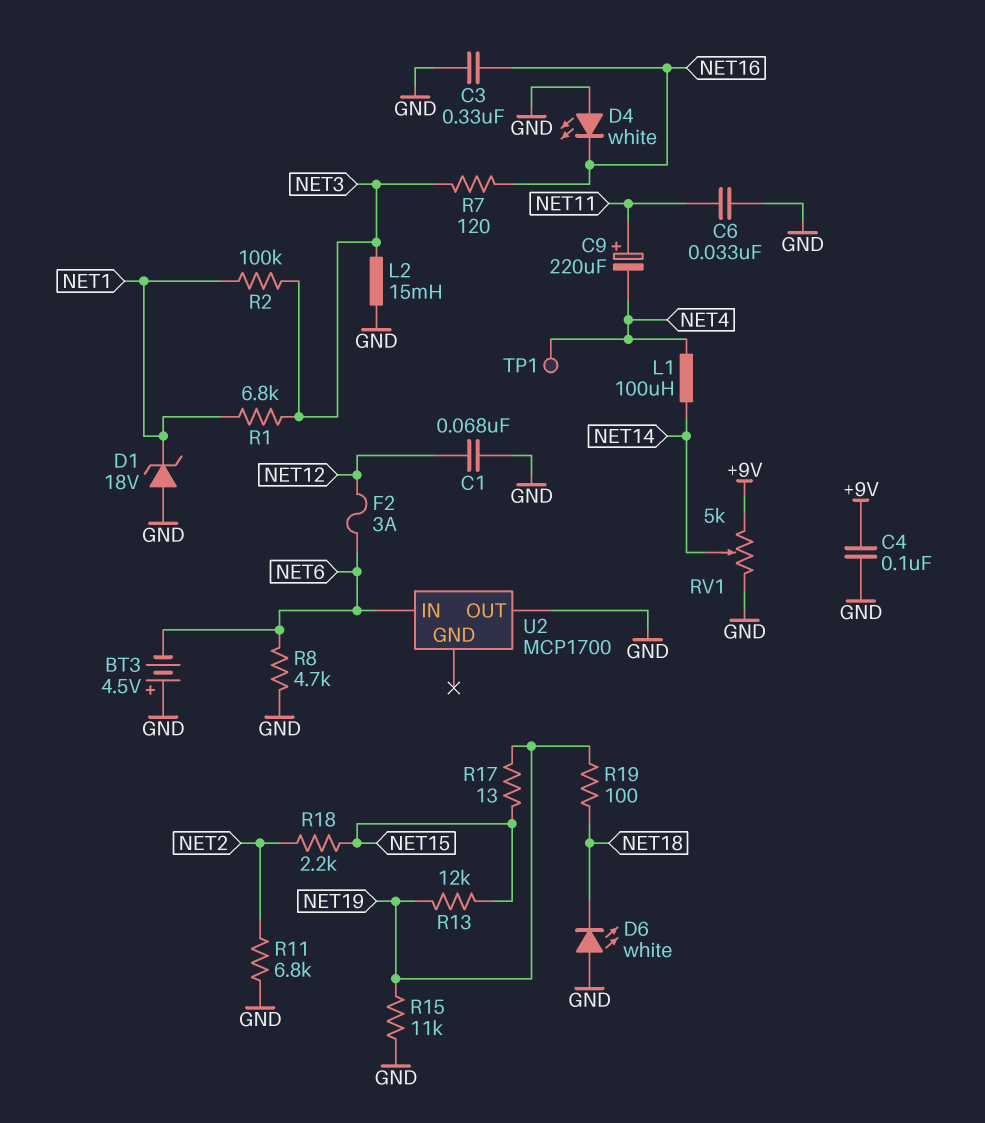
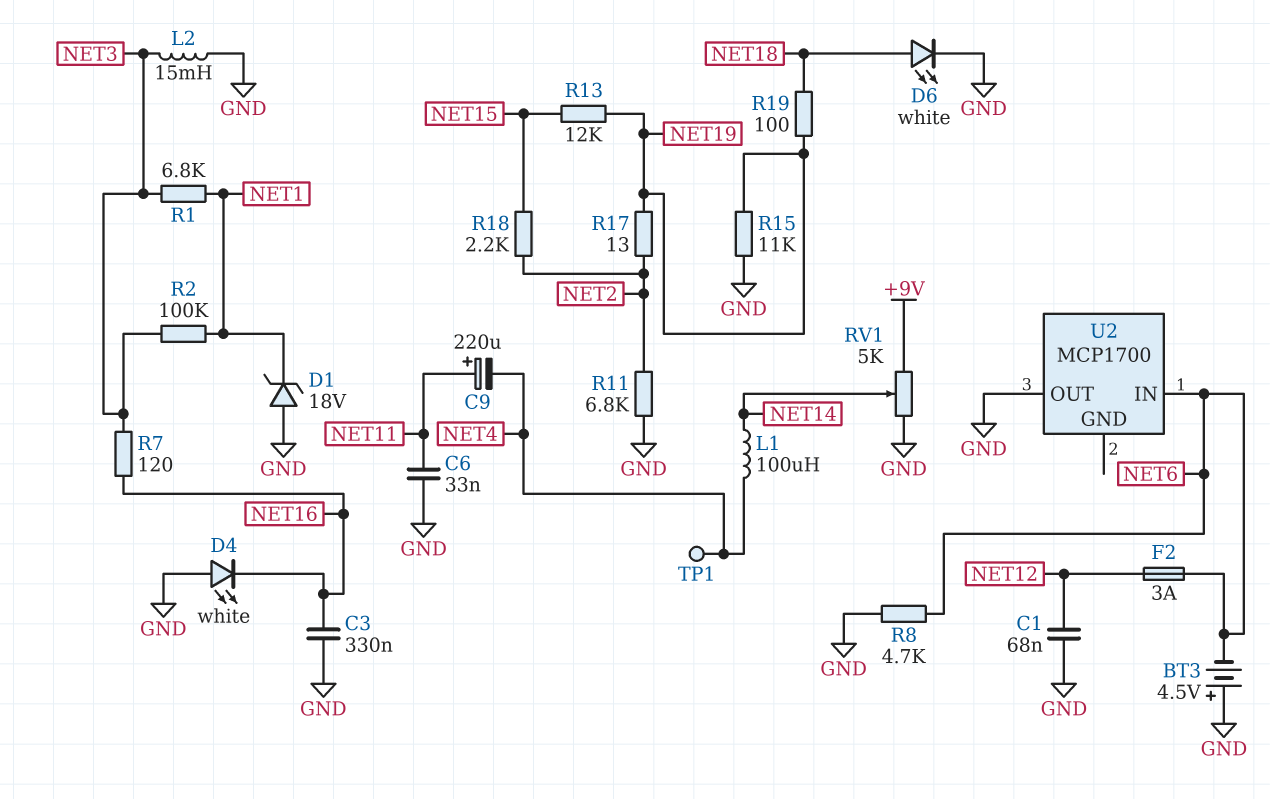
C4: 100nF (+9V, GND) -> none
D6: LED white (A GND, K NET18) -> LED white (A NET18, K GND)
R17: 13 (NET15, NET19) -> 13 (NET2, NET19)

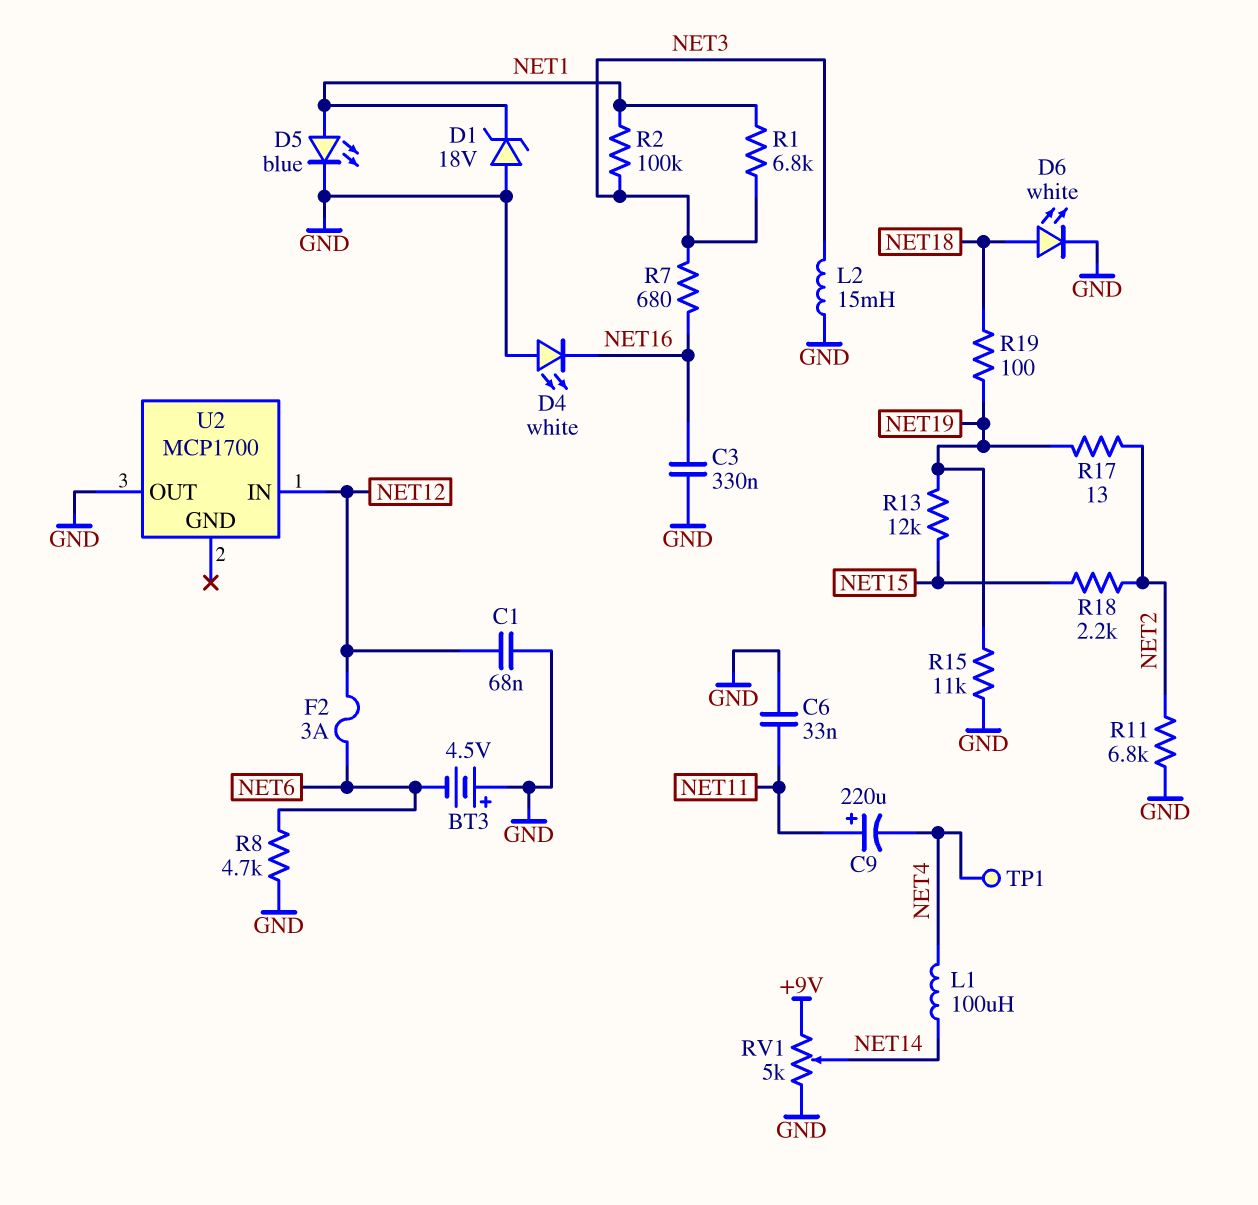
D5: none -> LED blue (A NET1, K GND)
R7: 120 (NET3, NET16) -> 680 (NET3, NET16)
U2 pin IN: NET6 -> NET12

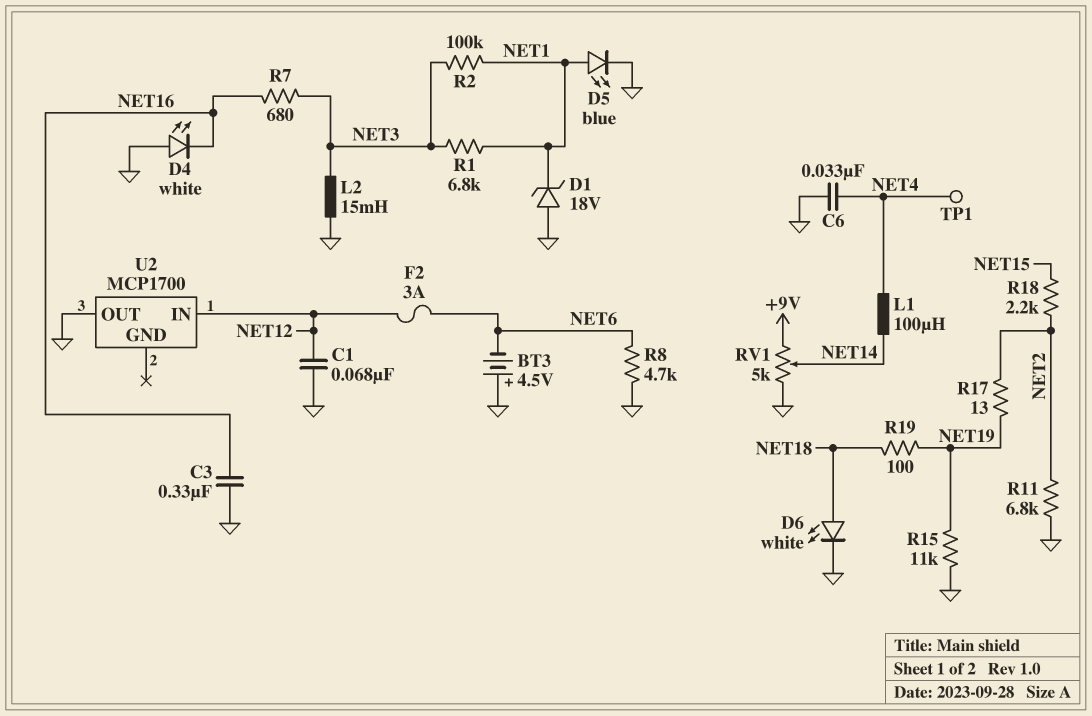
C6: 33nF (GND, NET11) -> 33nF (GND, NET4)
C9: 220uF (plus NET11, minus NET4) -> none
R13: 12k (NET15, NET19) -> none

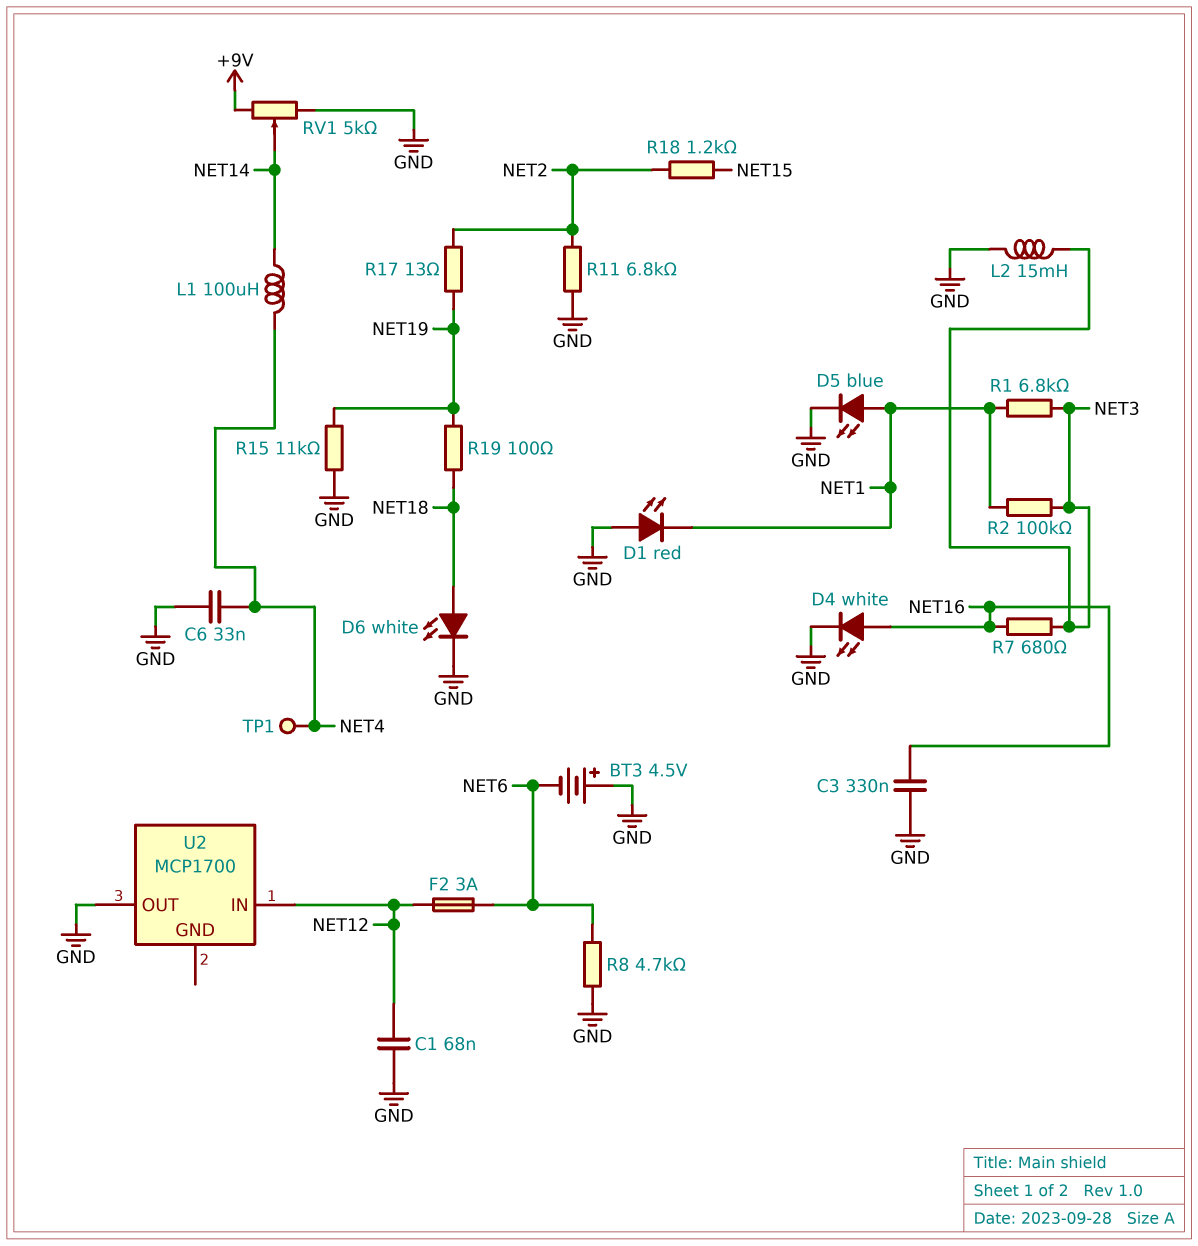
D1: zener 18V (A GND, K NET1) -> LED red (A GND, K NET1)
D4: LED white (A GND, K NET16) -> LED white (A NET16, K GND)
R18: 2.2k (NET2, NET15) -> 1.2k (NET2, NET15)

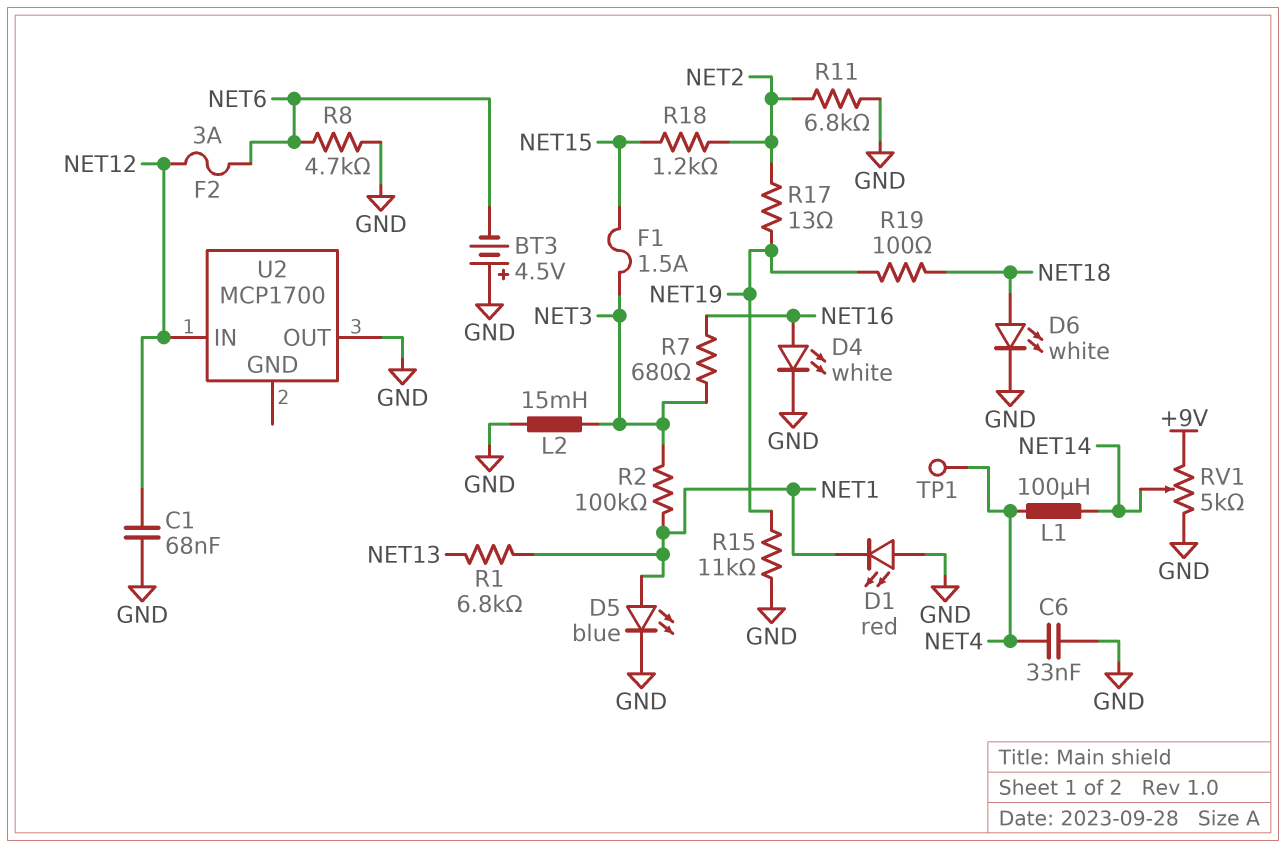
C3: 330nF (GND, NET16) -> none
F1: none -> 1.5A (NET3, NET15)
R1: 6.8k (NET1, NET3) -> 6.8k (NET1, NET13)

